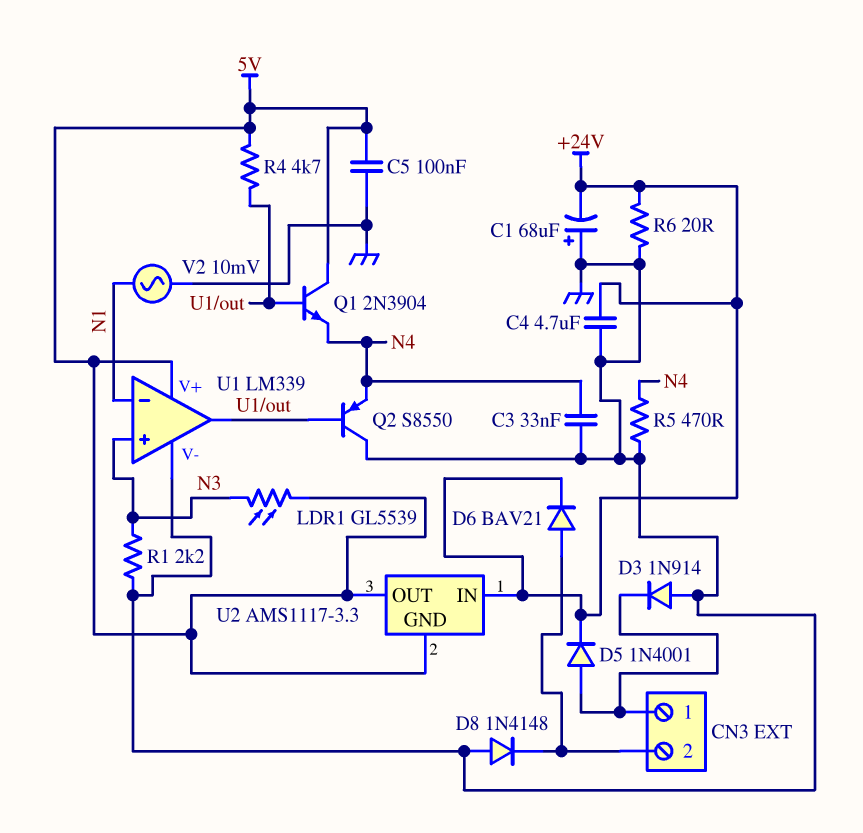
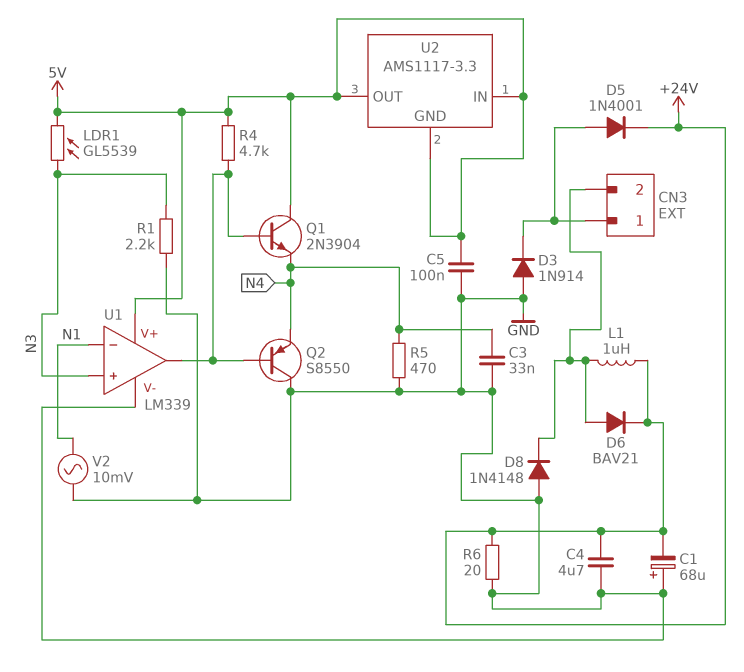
L1: none -> 1uH (+24V, CN3/2)
U2 pin IN: +24V -> 5V

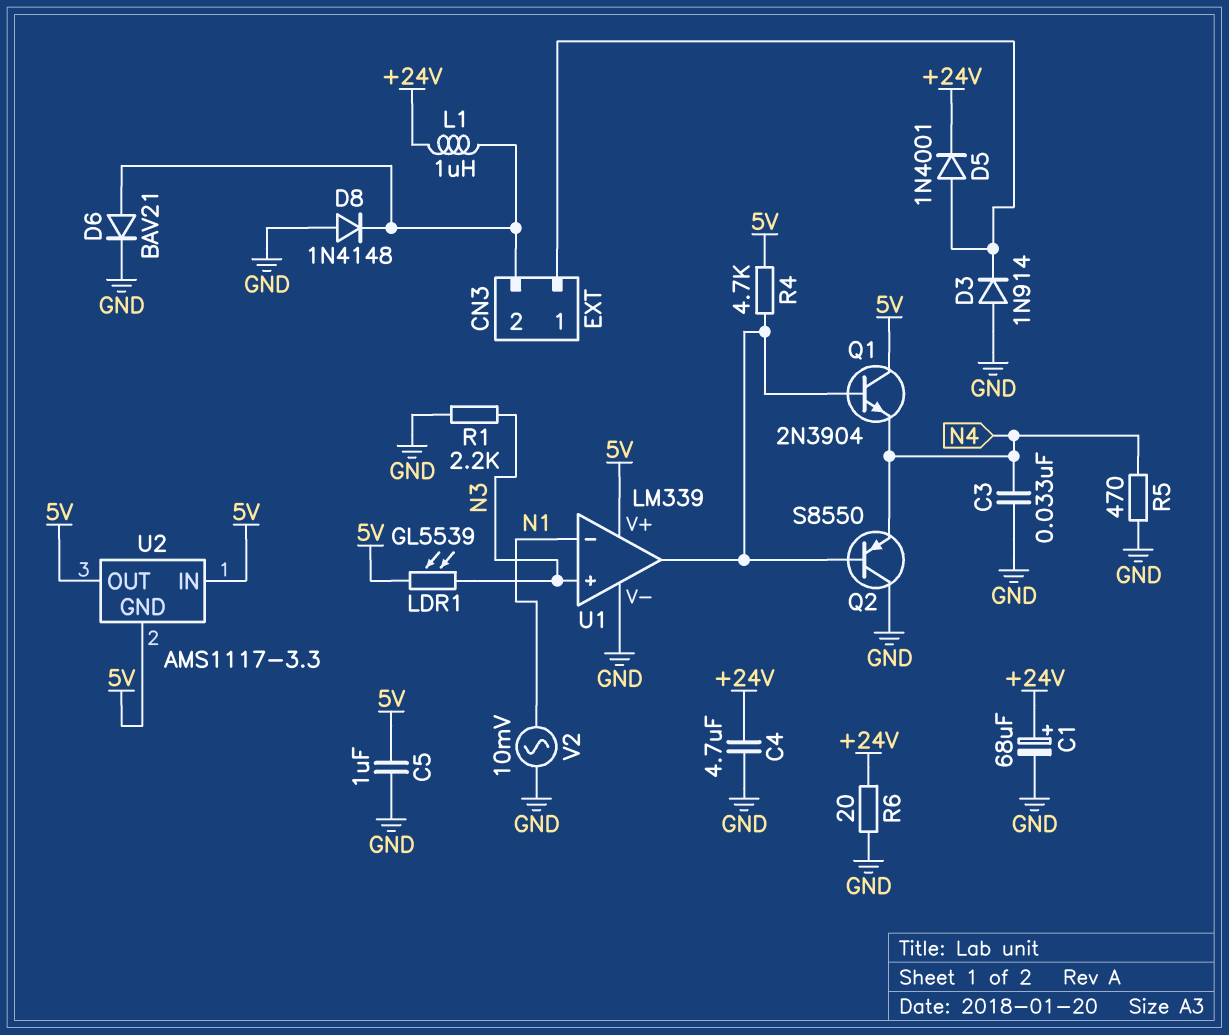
C1: 68uF (plus GND, minus +24V) -> 68uF (plus +24V, minus GND)
C5: 100nF (5V, GND) -> 1uF (5V, GND)
D6: diode BAV21 (A CN3/2, K +24V) -> diode BAV21 (A CN3/2, K GND)

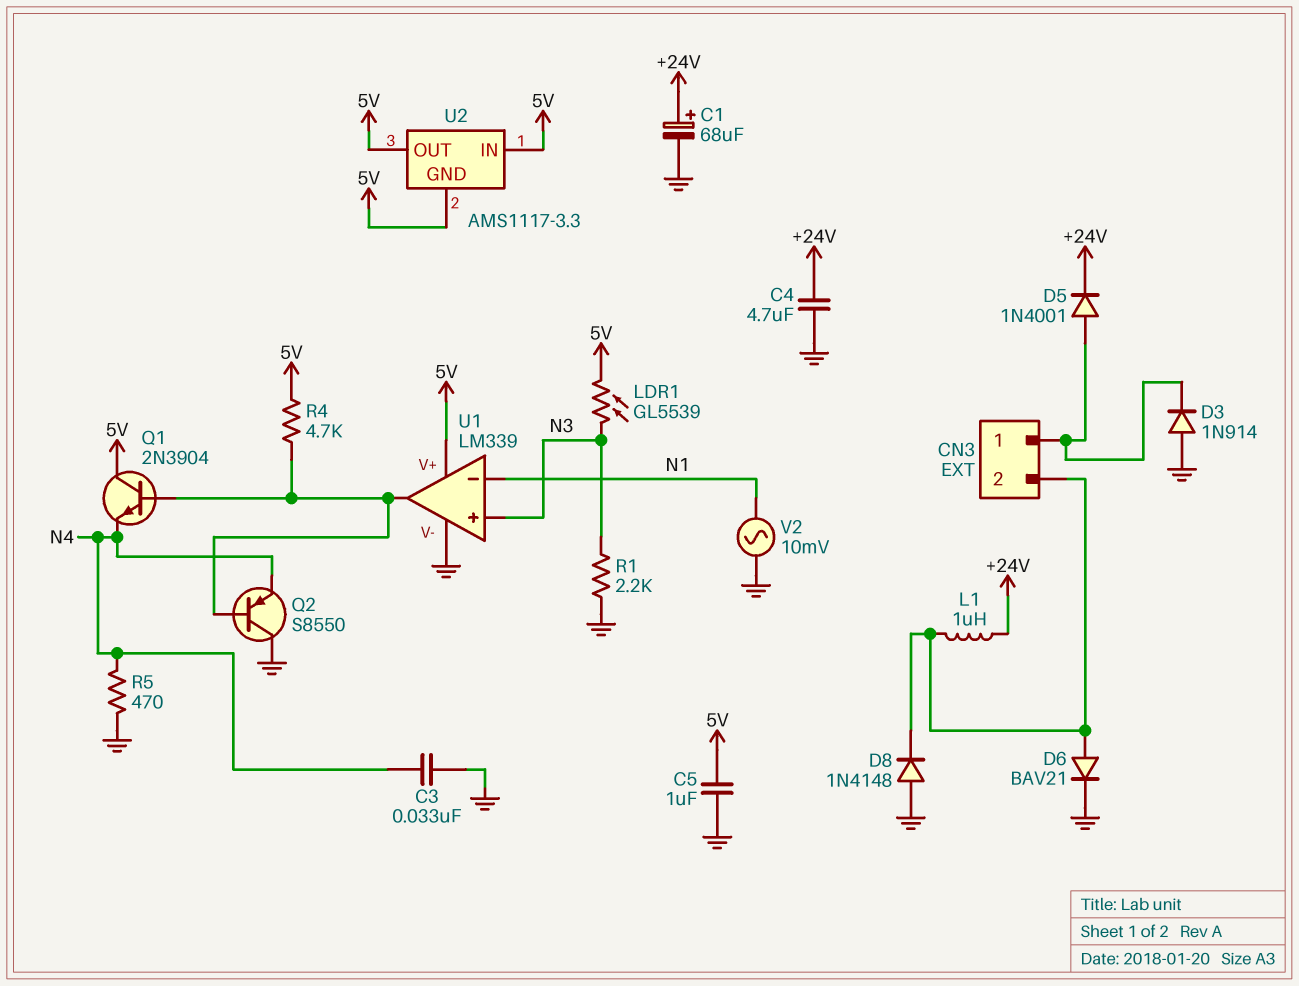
R6: 20 (+24V, GND) -> none

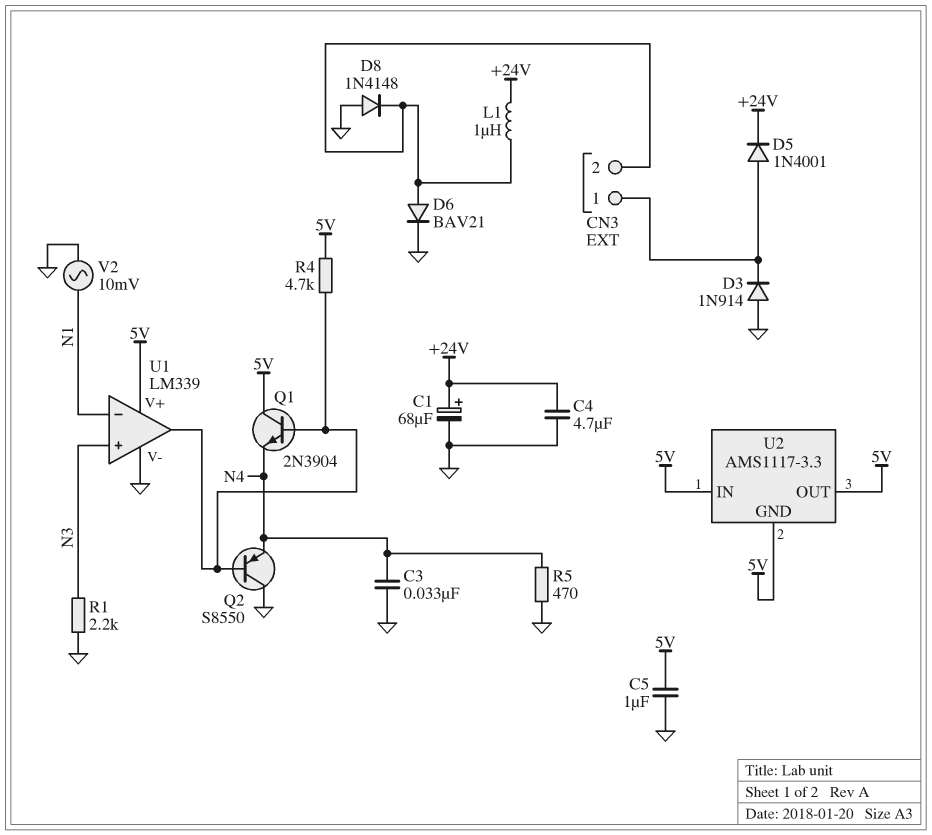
LDR1: GL5539 (5V, N3) -> none

